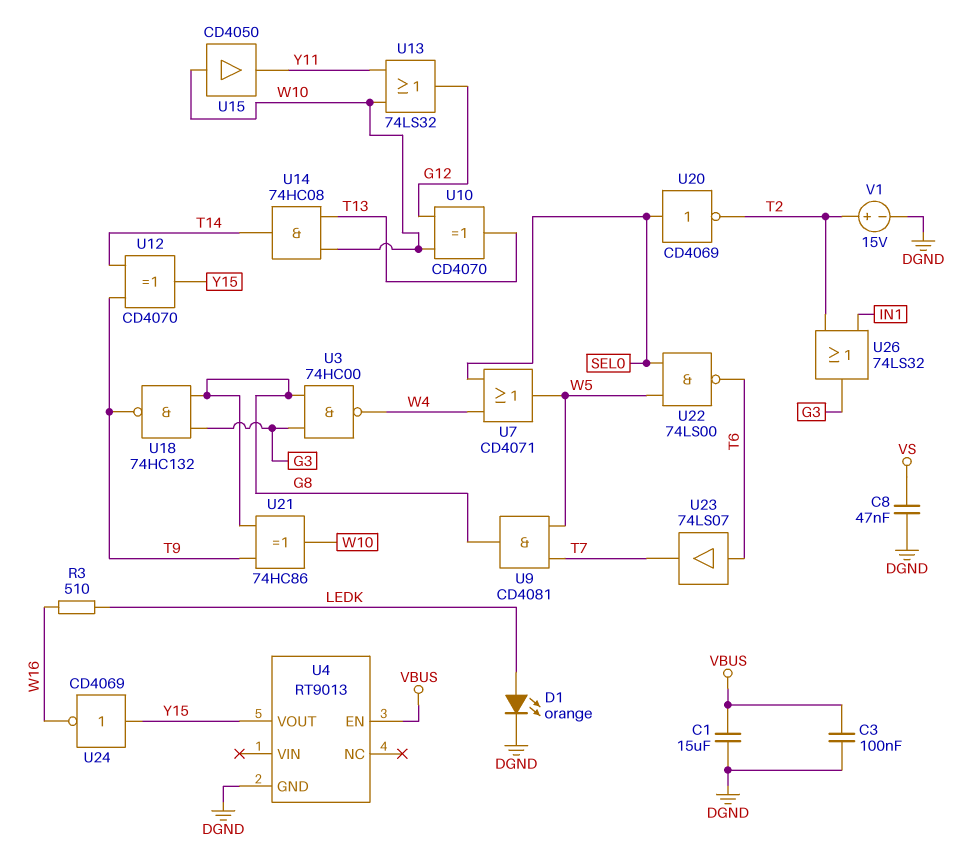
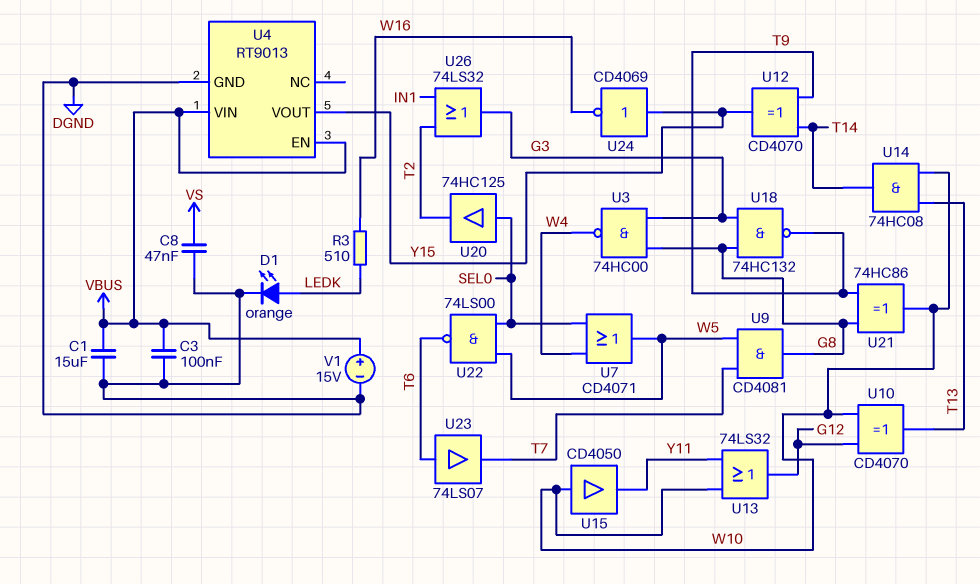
U4 pin VIN: none -> VBUS
U20: NOT CD4069 (in SEL0, out T2) -> buffer 74HC125 (in SEL0, out T2)
V1: 15V (plus T2, minus DGND) -> 15V (plus VBUS, minus DGND)

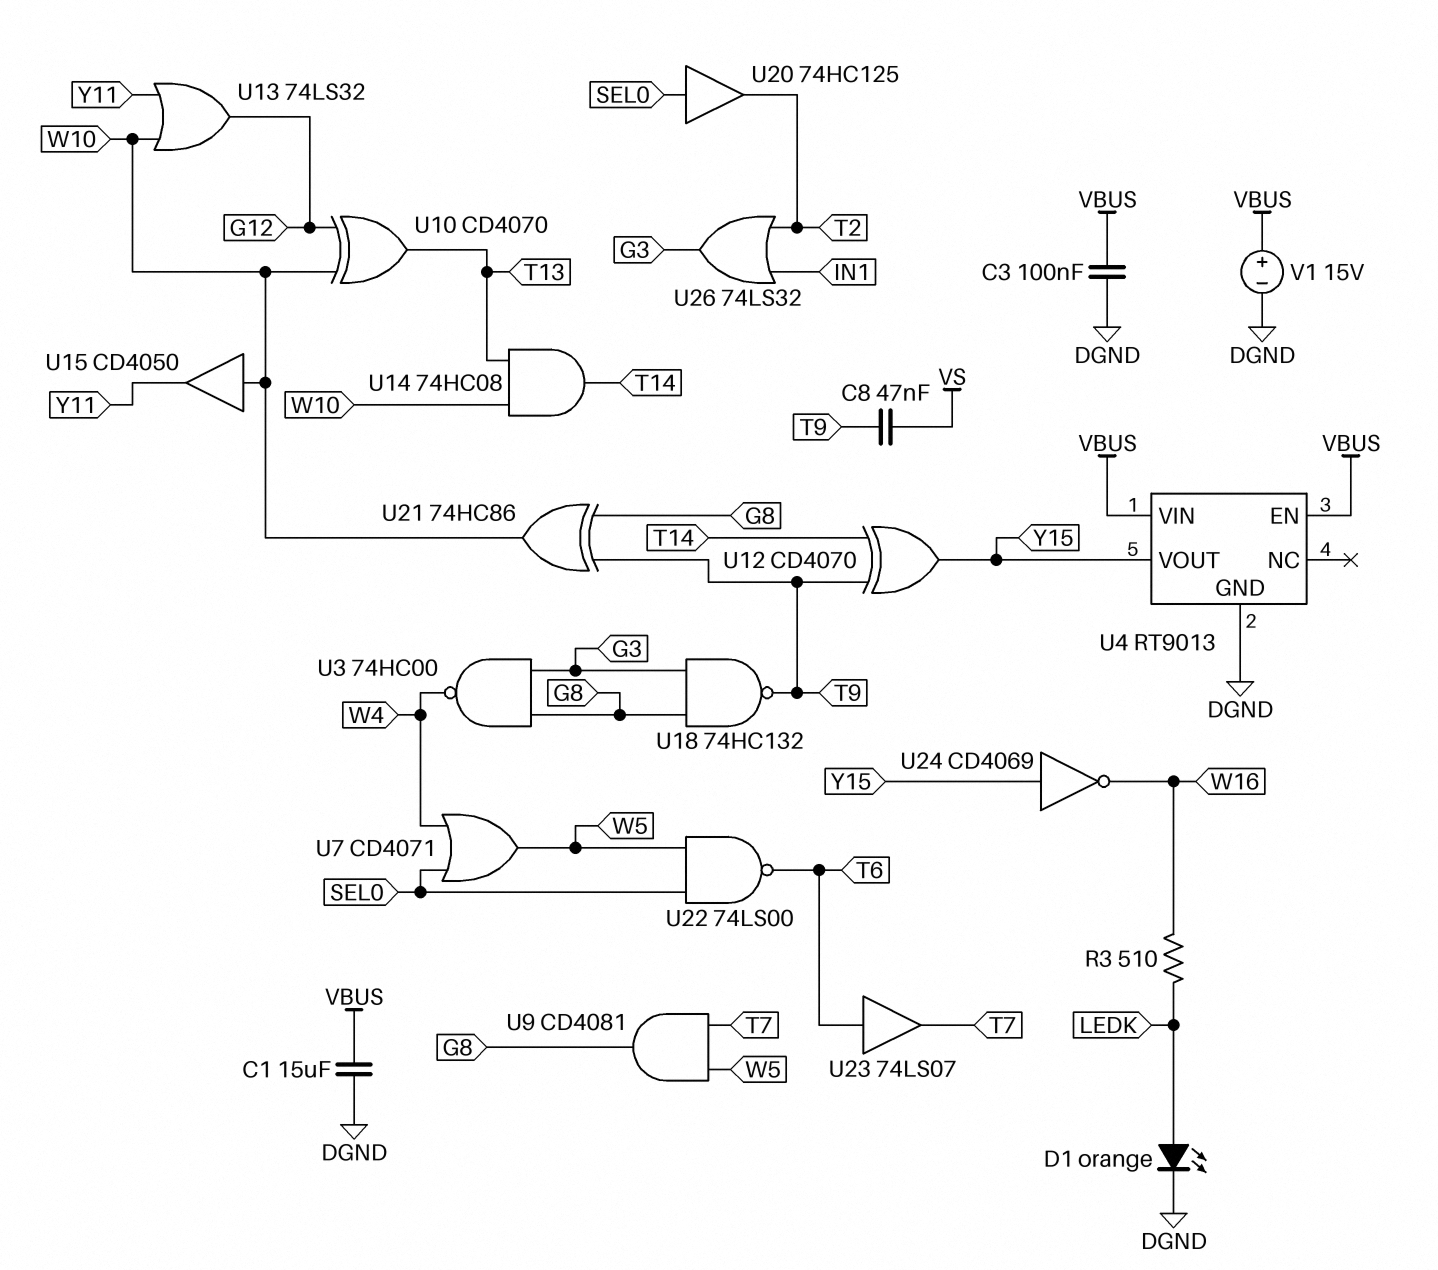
C8: 47nF (DGND, VS) -> 47nF (T9, VS)

